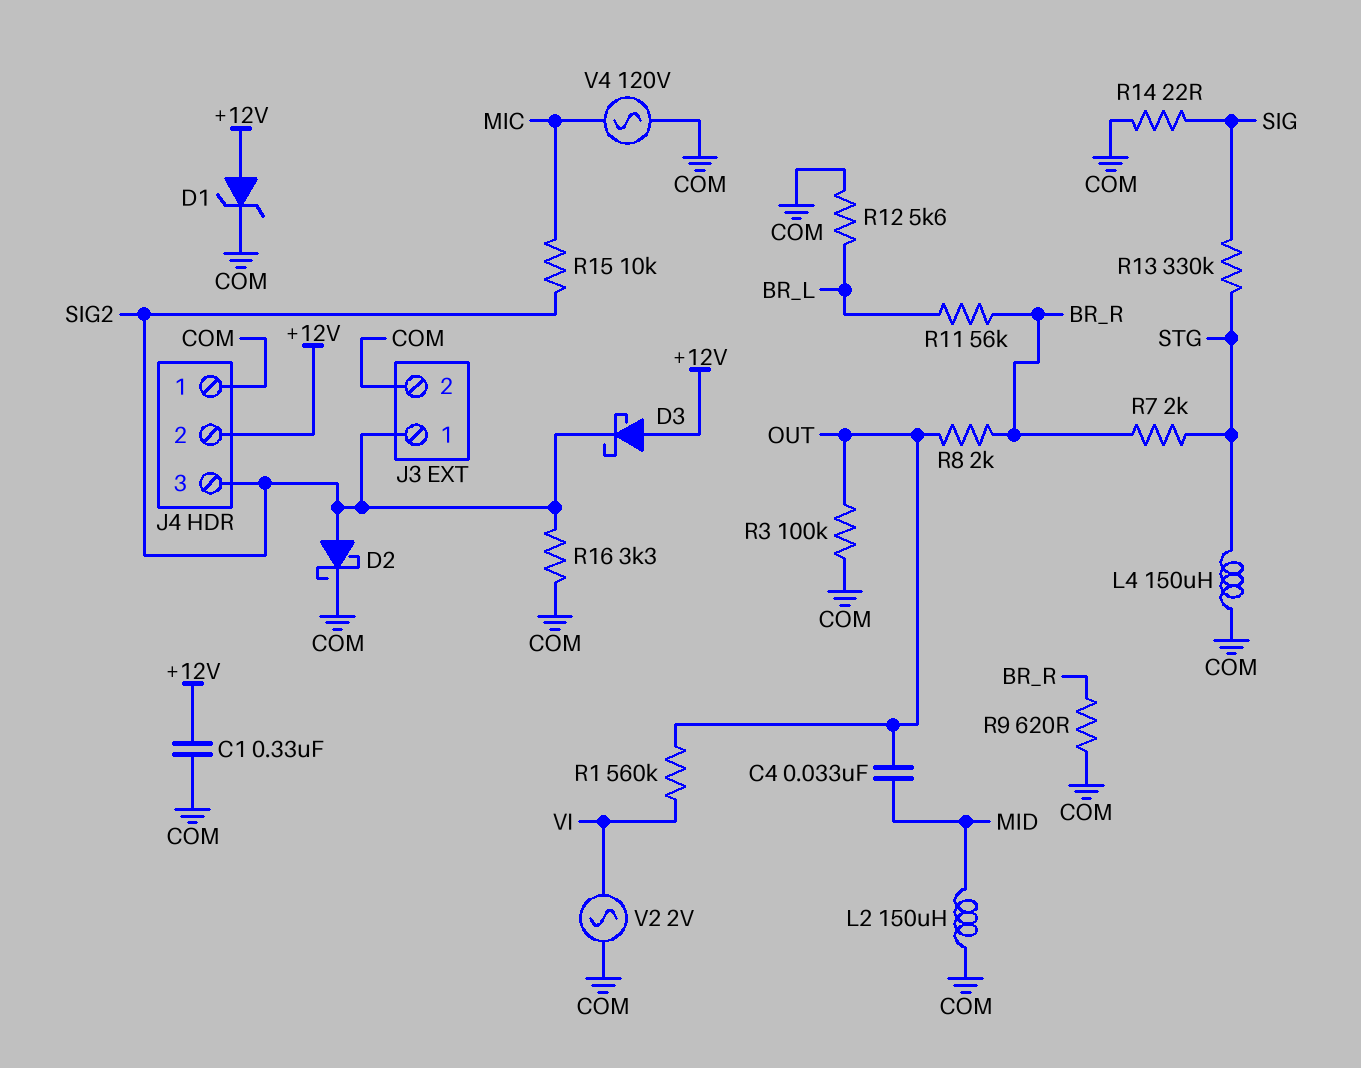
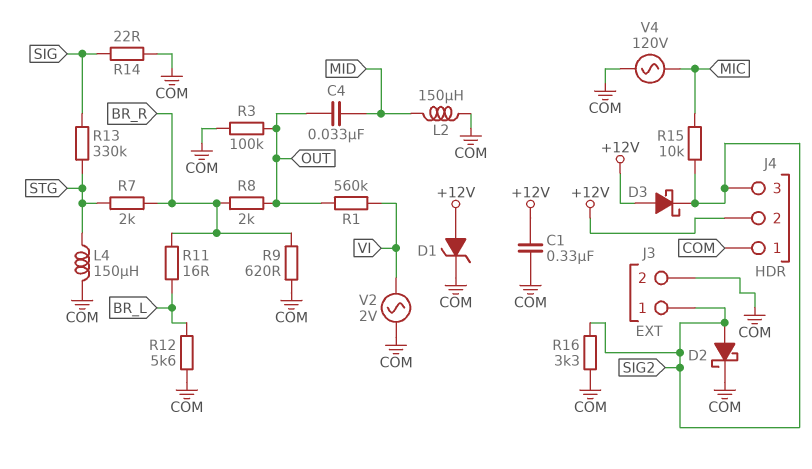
R11: 56k (BR_L, BR_R) -> 16 (BR_L, BR_R)

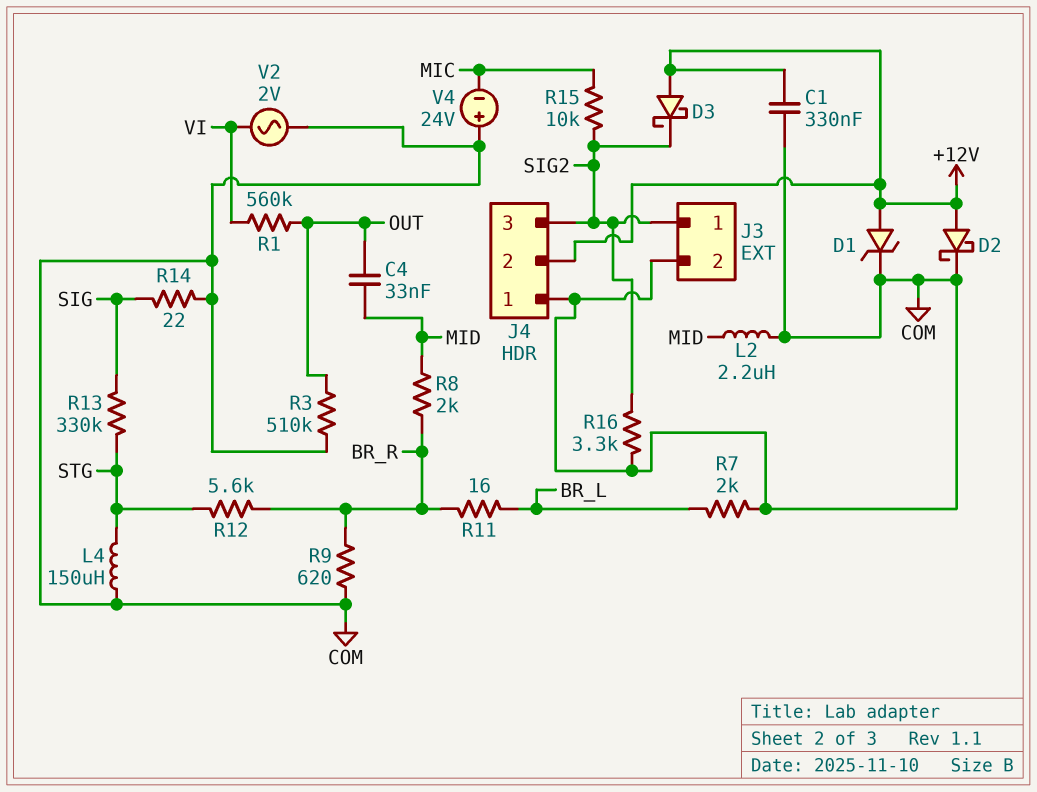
D2: schottky (A SIG2, K COM) -> schottky (A +12V, K COM)
L2: 150uH (COM, MID) -> 2.2uH (COM, MID)
R3: 100k (COM, OUT) -> 510k (COM, OUT)
R7: 2k (BR_R, STG) -> 2k (BR_L, COM)
R8: 2k (BR_R, OUT) -> 2k (BR_R, MID)
R12: 5.6k (BR_L, COM) -> 5.6k (BR_R, STG)
V4: AC 120V (COM, MIC) -> 24V (plus COM, minus MIC)

